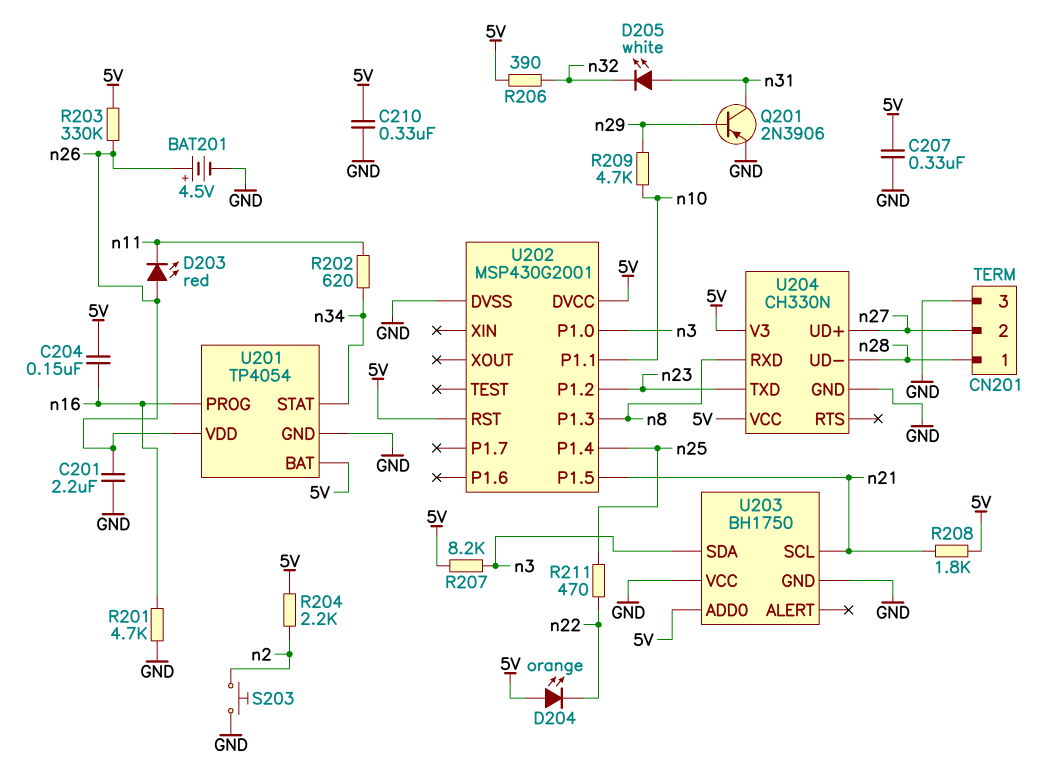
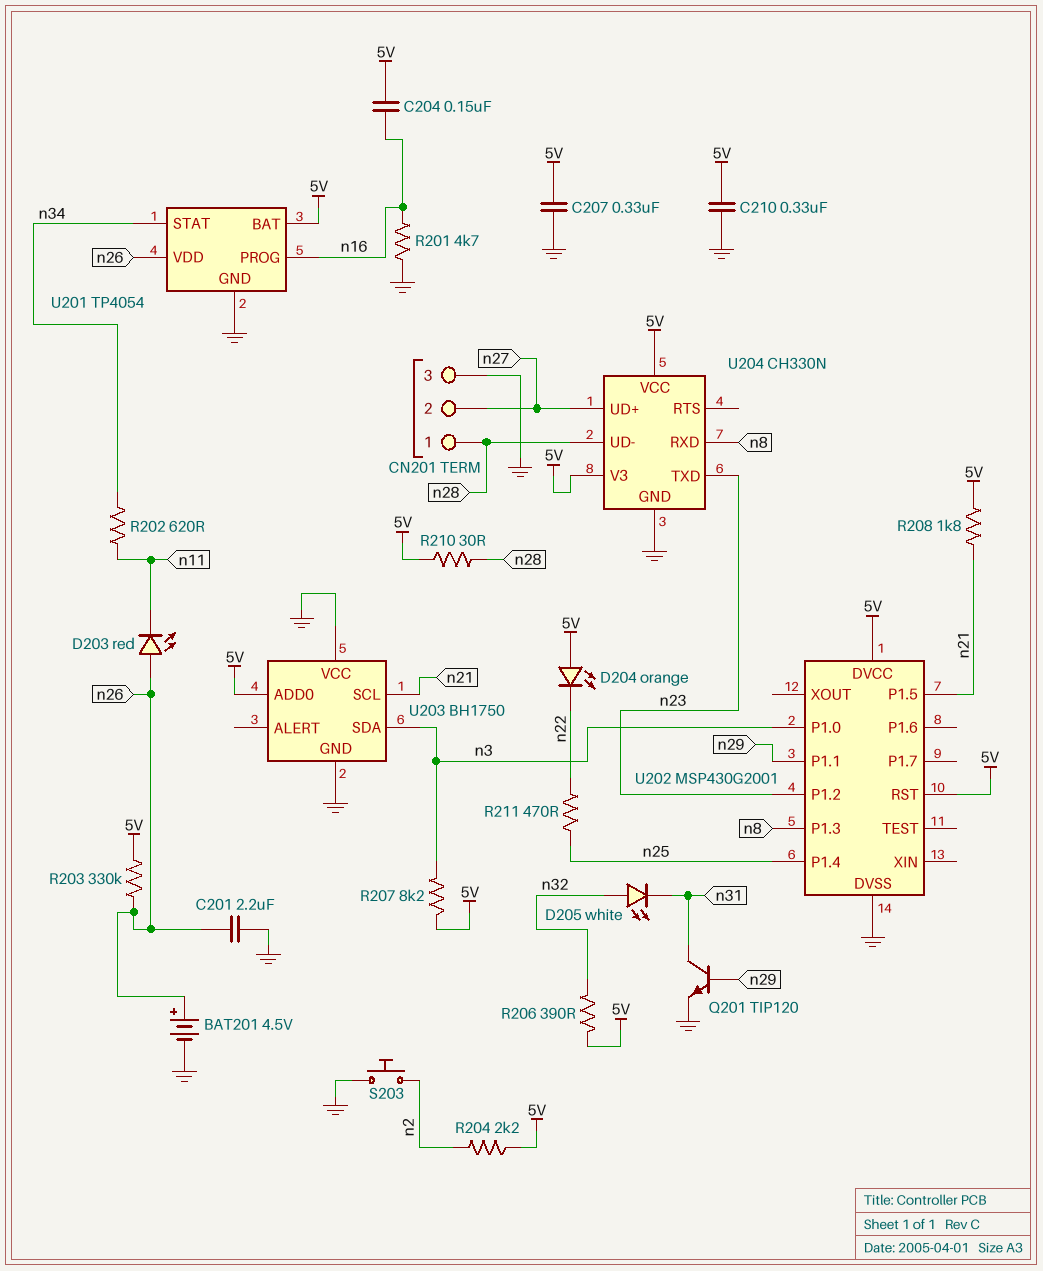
D205: LED white (A n31, K n32) -> LED white (A n32, K n31)
Q201: PNP 2N3906 (B n29, C n31, E GND) -> NPN TIP120 (B n29, C n31, E GND)
R209: 4.7k (n10, n29) -> none
R210: none -> 30 (5V, n28)
U202 pin P1.1: n10 -> n29

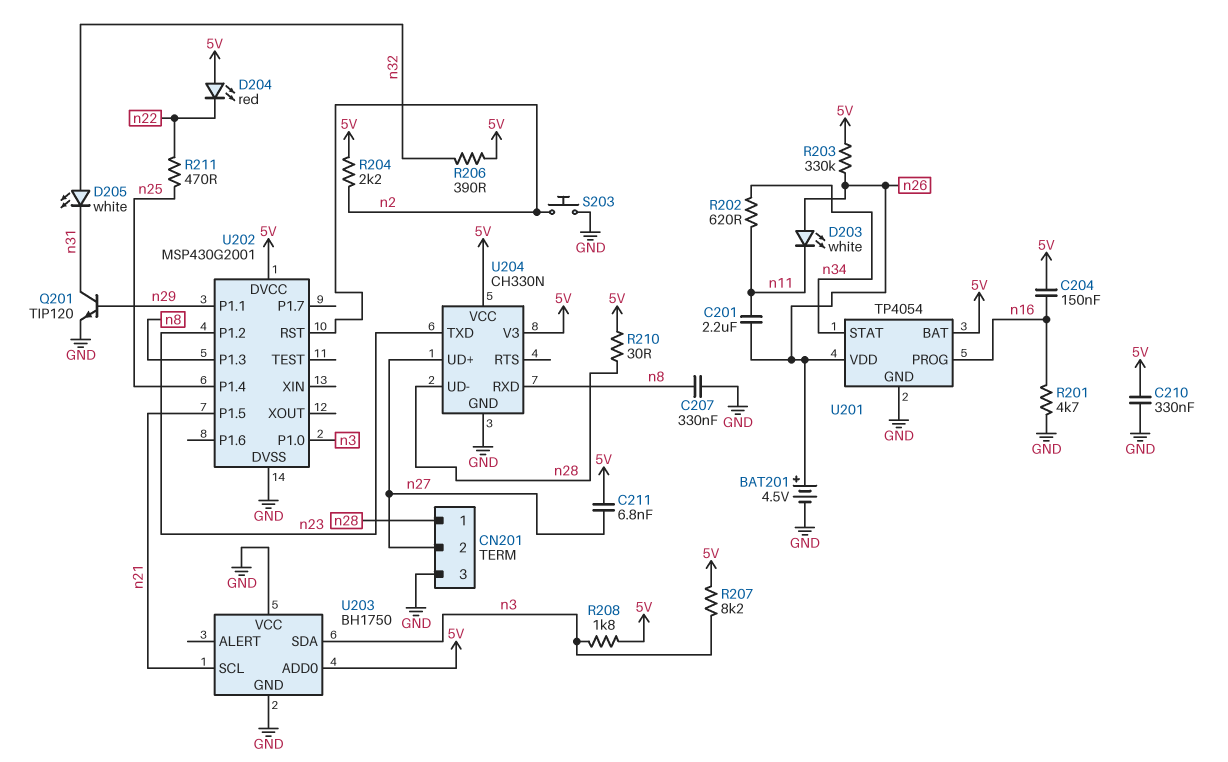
C201: 2.2uF (GND, n26) -> 2.2uF (n11, n26)
C207: 330nF (5V, GND) -> 330nF (GND, n8)
C211: none -> 6.8nF (5V, n27)
D203: LED red (A n26, K n11) -> LED white (A n26, K n11)
D204: LED orange (A 5V, K n22) -> LED red (A 5V, K n22)
R208: 1.8k (5V, n21) -> 1.8k (5V, n3)
U202 pin RST: 5V -> n2

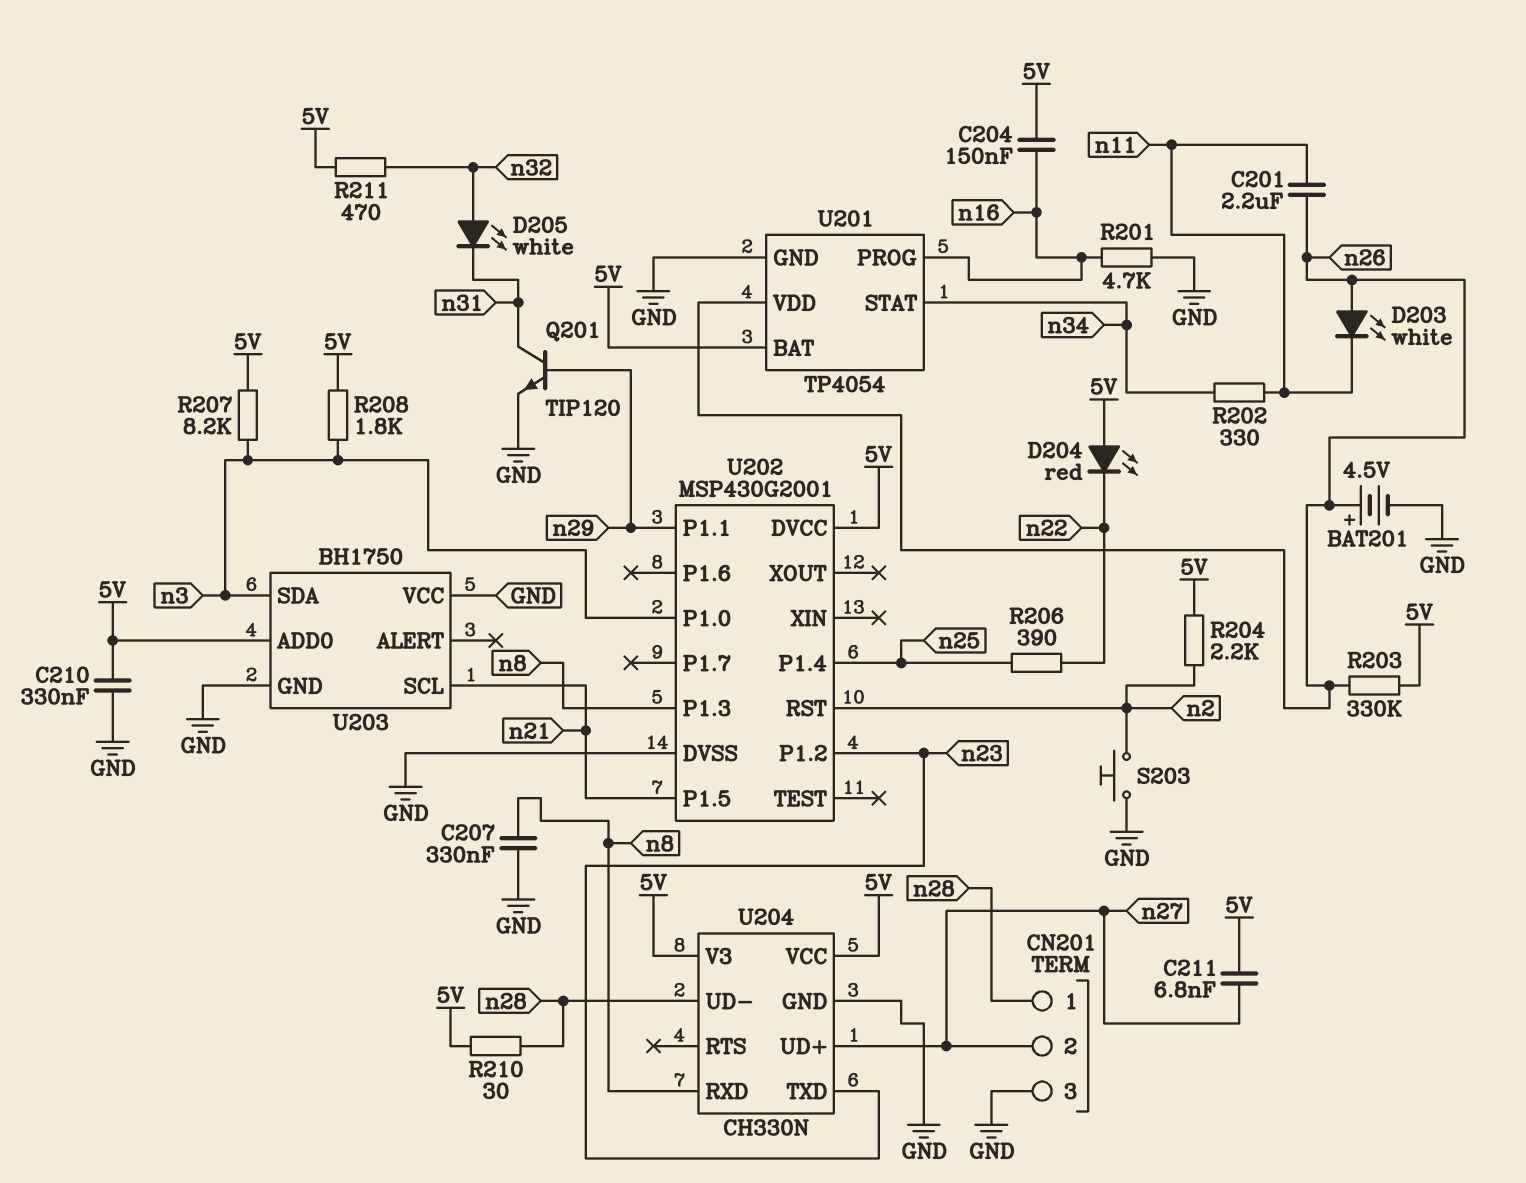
R202: 620 (n11, n34) -> 330 (n11, n34)
R206: 390 (5V, n32) -> 390 (n22, n25)
R211: 470 (n22, n25) -> 470 (5V, n32)

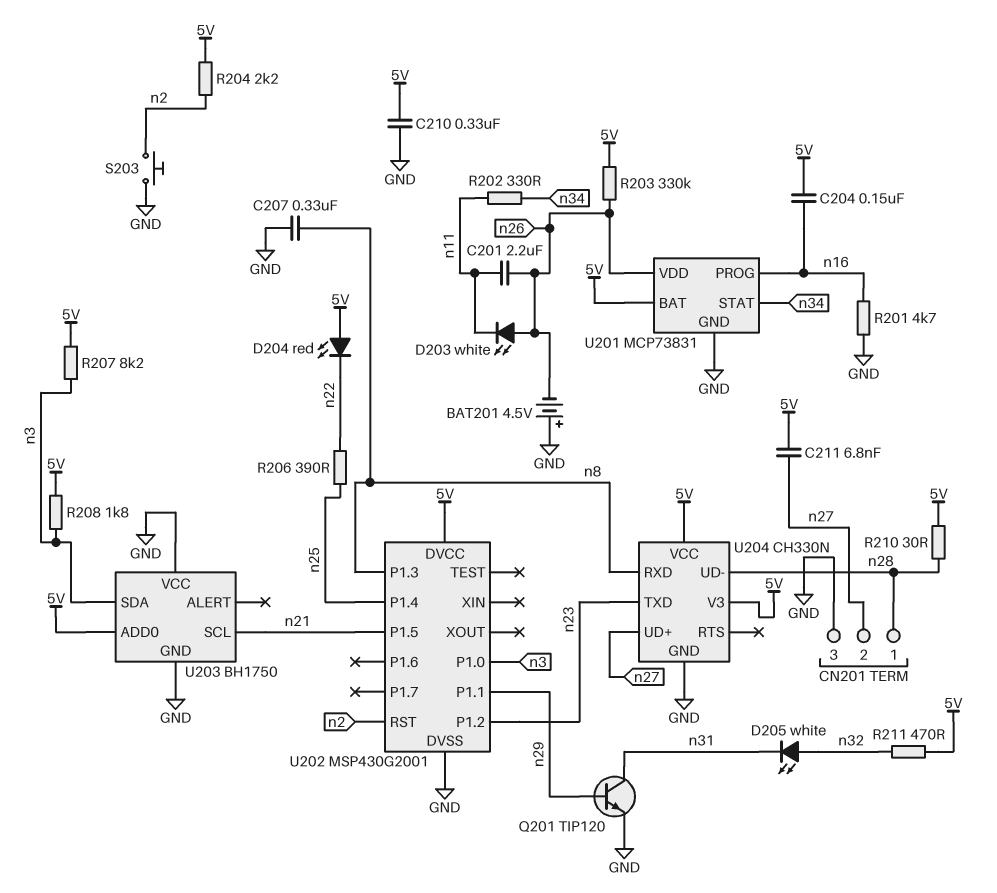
BAT201: 4.5V (plus n26, minus GND) -> 4.5V (plus GND, minus n26)
U201: TP4054 -> MCP73831

